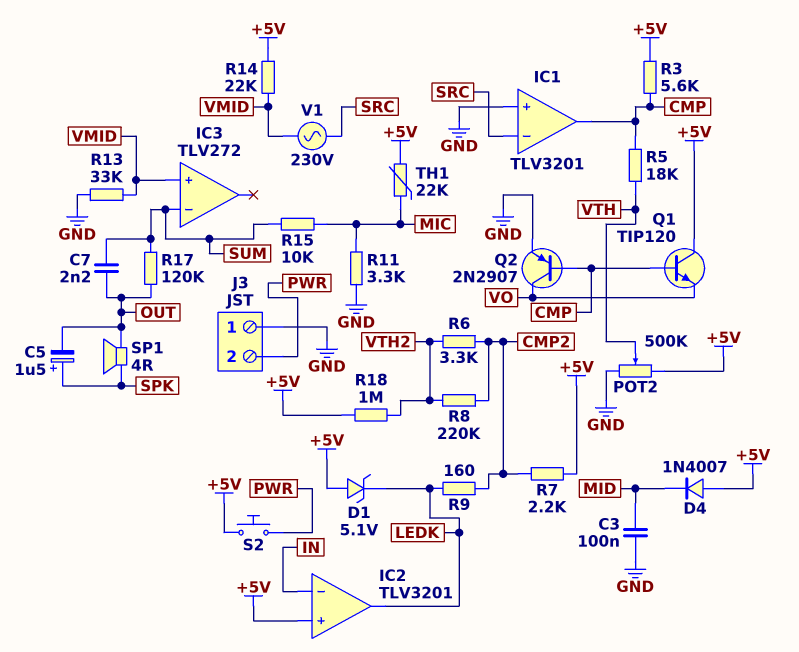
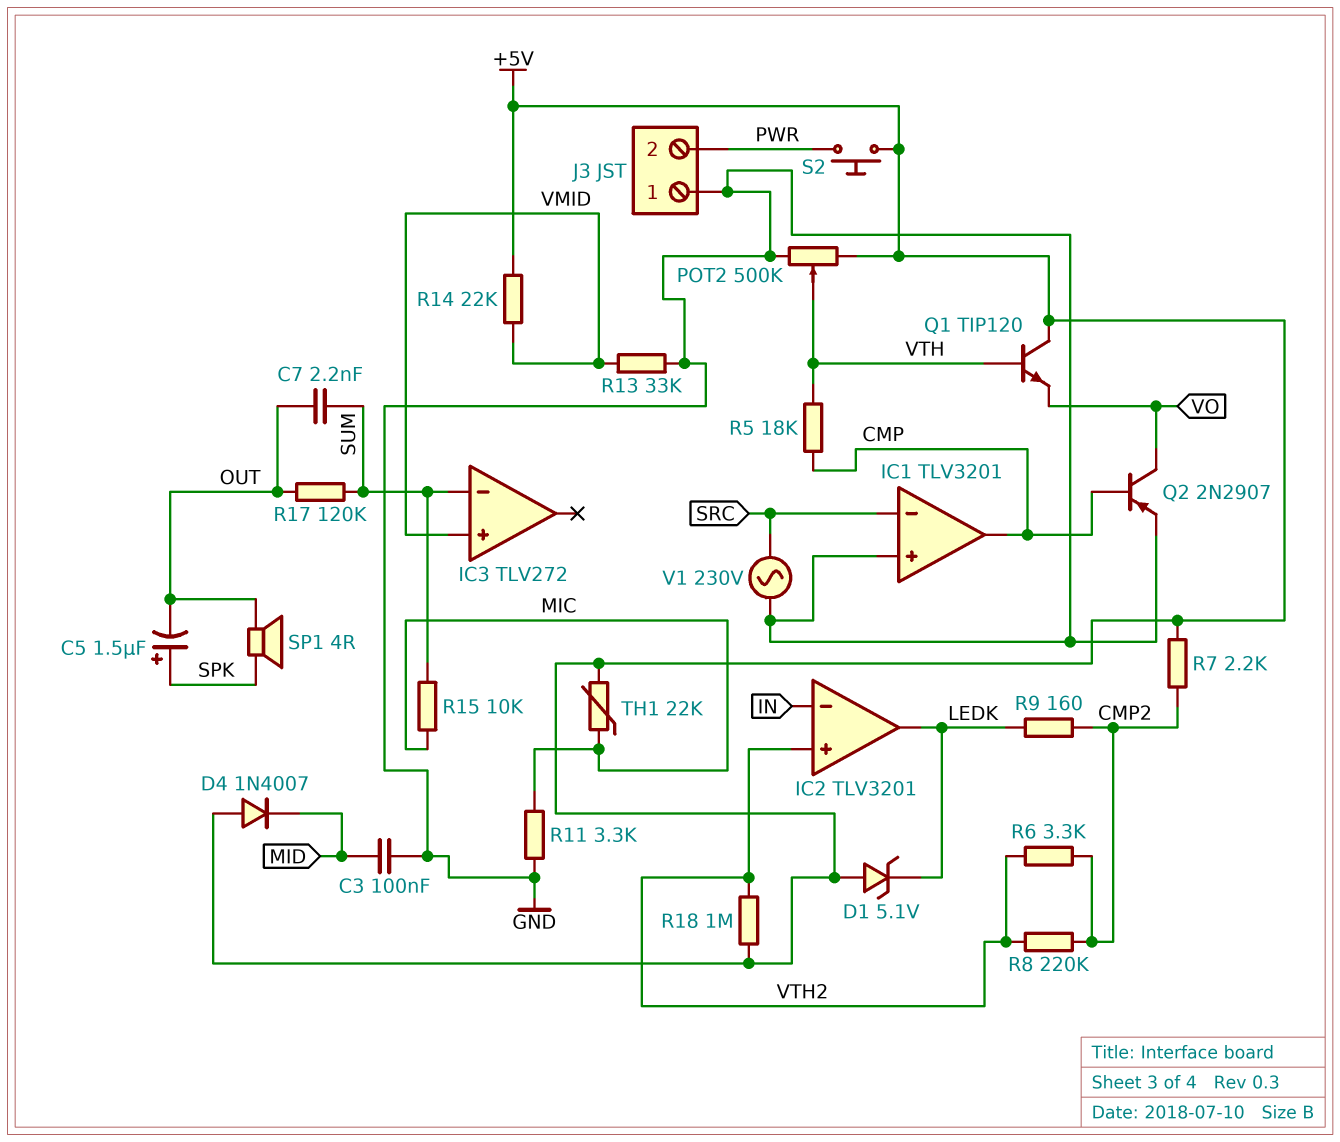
IC2 pin in+: +5V -> VTH2
Q1: NPN TIP120 (B CMP, C +5V, E VO) -> NPN TIP120 (B VTH, C +5V, E VO)
R3: 5.6k (+5V, CMP) -> none
V1: AC 230V (SRC, VMID) -> AC 230V (GND, SRC)

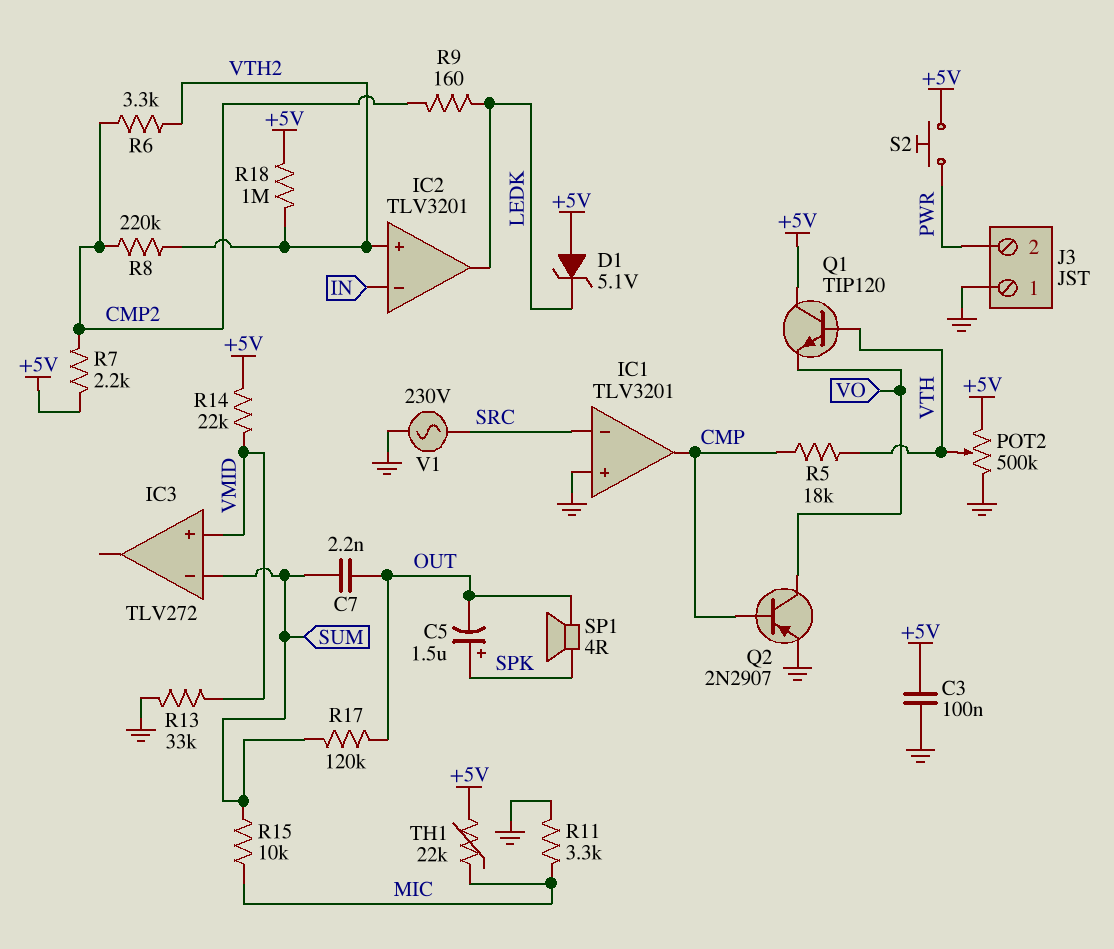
C3: 100nF (GND, MID) -> 100nF (+5V, GND)
D4: diode 1N4007 (A +5V, K MID) -> none

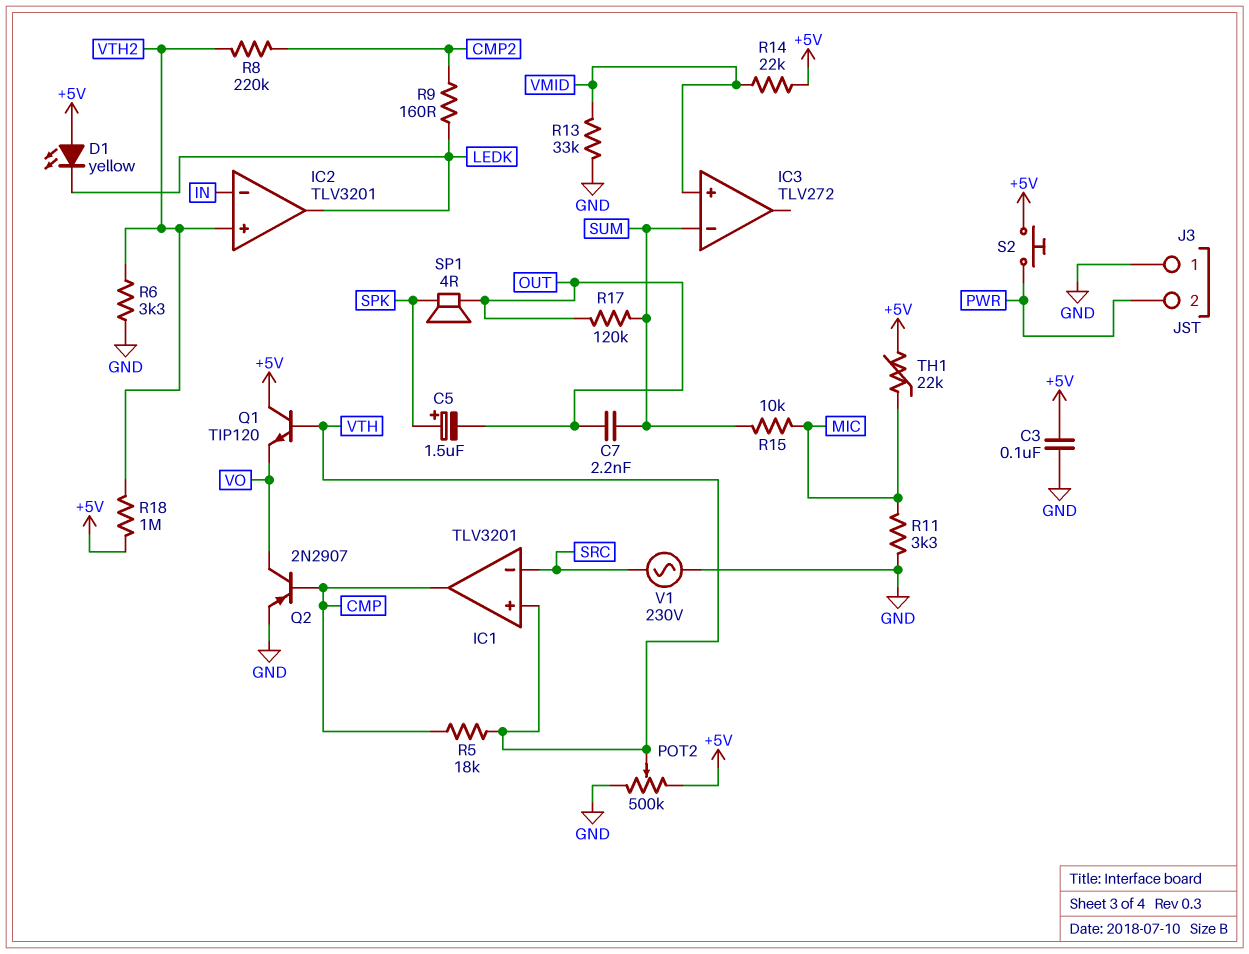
D1: zener 5.1V (A +5V, K LEDK) -> LED yellow (A +5V, K LEDK)
IC1 pin in+: GND -> VTH
R6: 3.3k (CMP2, VTH2) -> 3.3k (GND, VTH2)
R7: 2.2k (+5V, CMP2) -> none

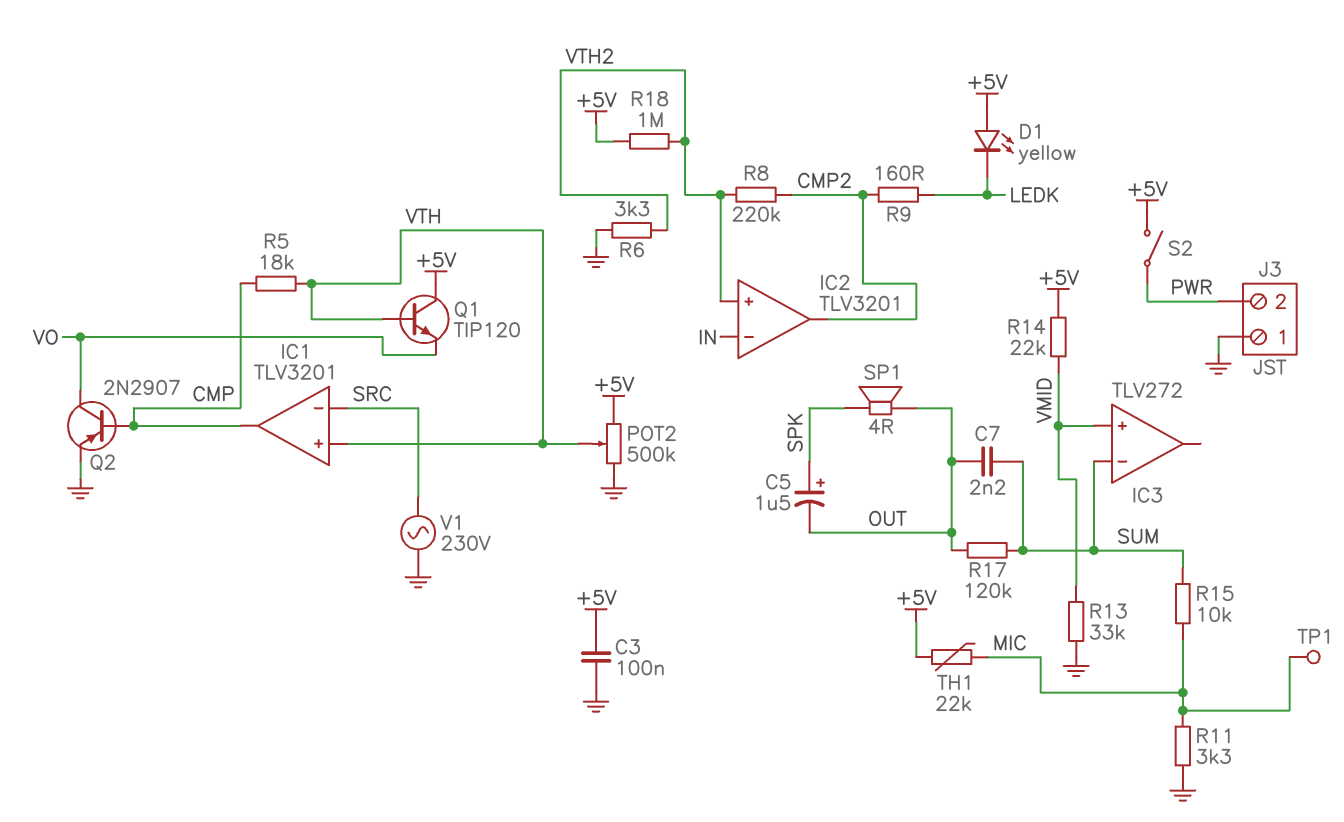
IC2 pin out: LEDK -> CMP2
S2: button (+5V, PWR) -> switch (+5V, PWR)
TP1: none -> test point (MIC)

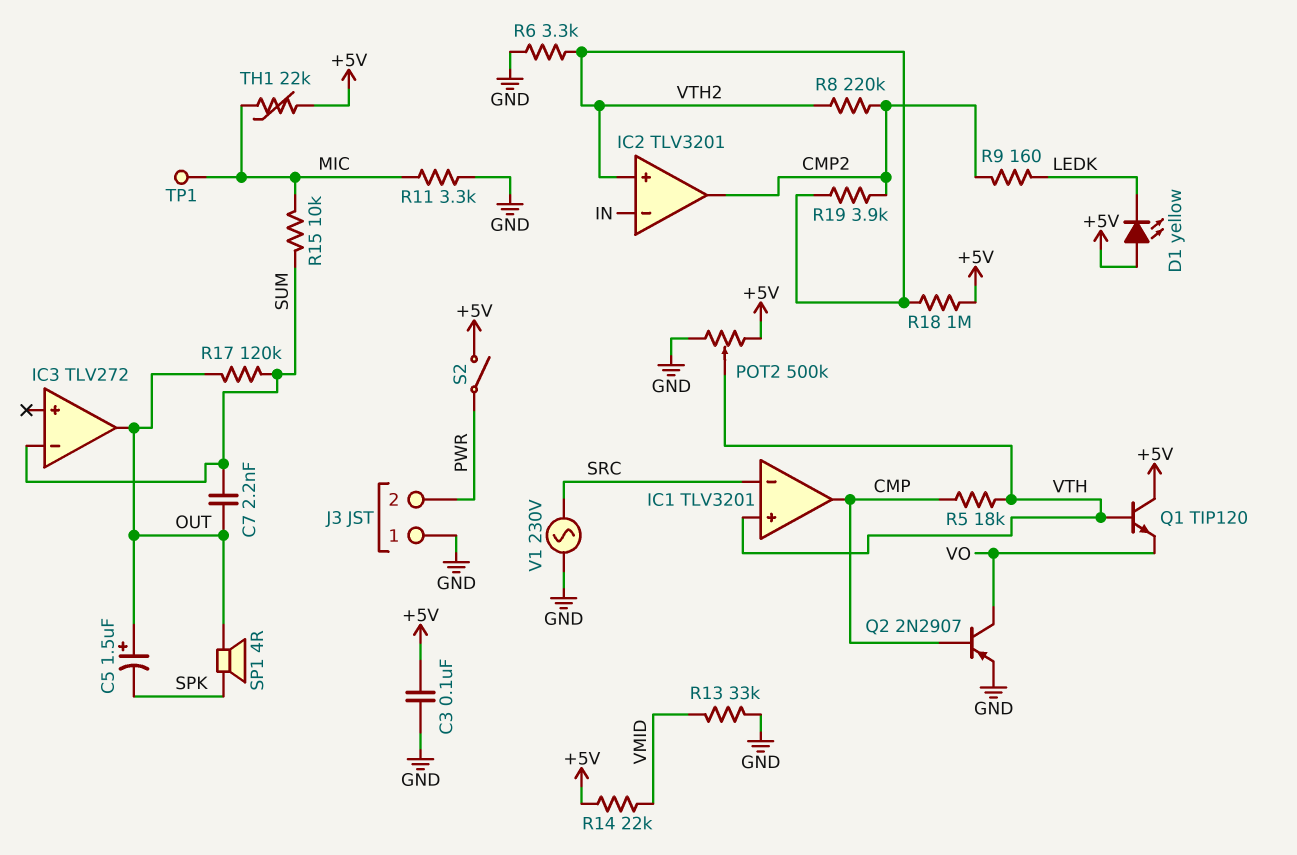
C5: 1.5uF (plus SPK, minus OUT) -> 1.5uF (plus OUT, minus SPK)
IC3 pin in+: VMID -> none
IC3 pin out: none -> OUT
R19: none -> 3.9k (CMP2, VTH2)

